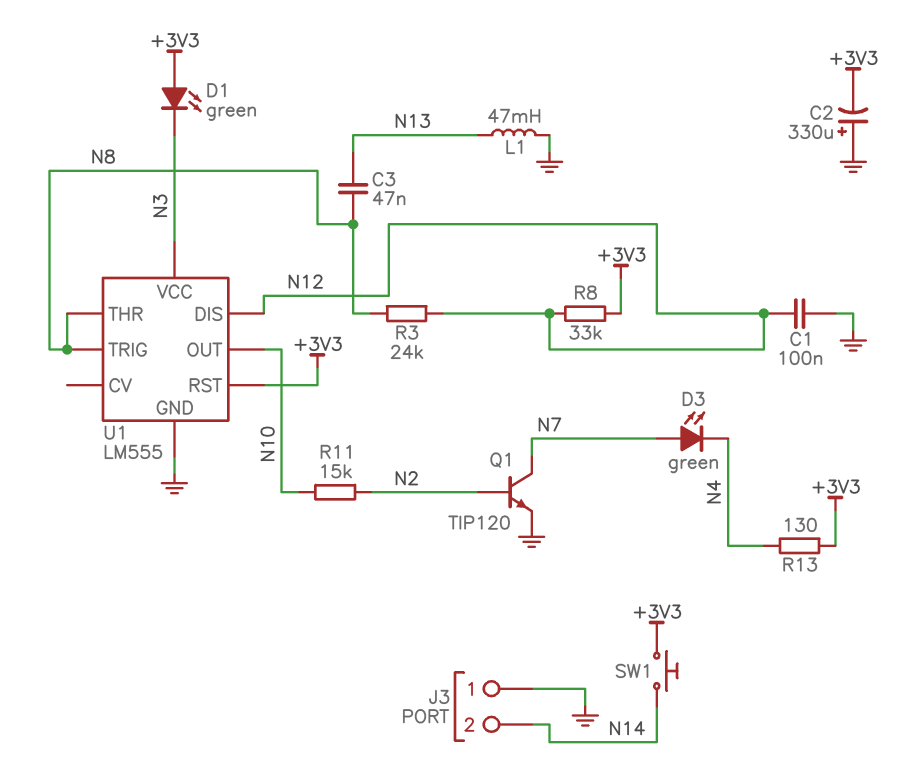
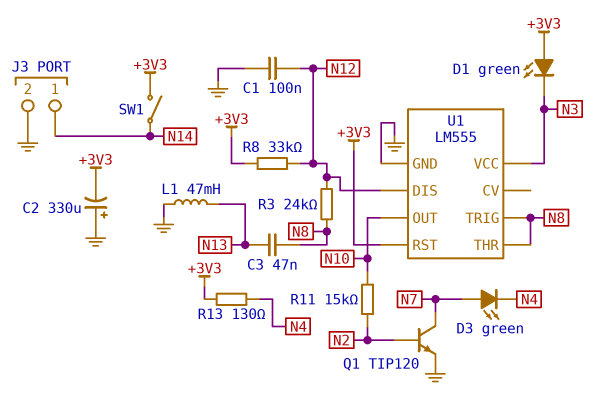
J3 pin 1: GND -> N14
J3 pin 2: N14 -> GND
SW1: button (+3V3, N14) -> switch (+3V3, N14)

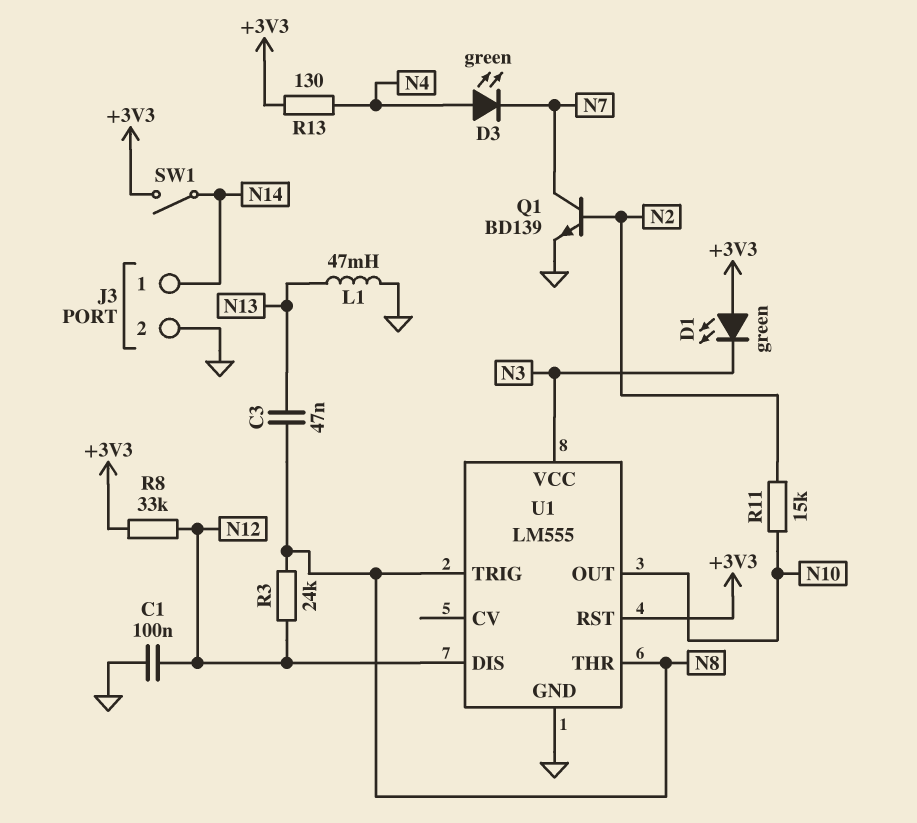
C2: 330uF (plus GND, minus +3V3) -> none
D3: LED green (A N7, K N4) -> LED green (A N4, K N7)
Q1: NPN TIP120 (B N2, C N7, E GND) -> NPN BD139 (B N2, C N7, E GND)

